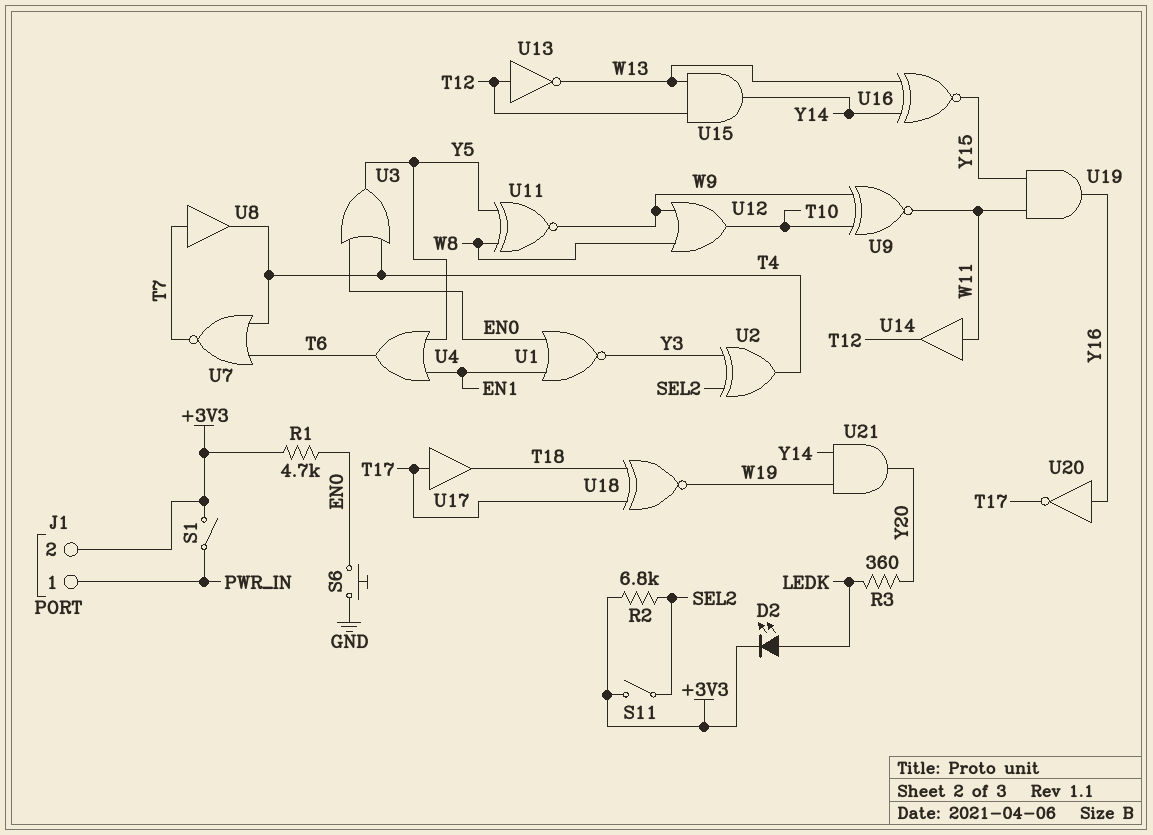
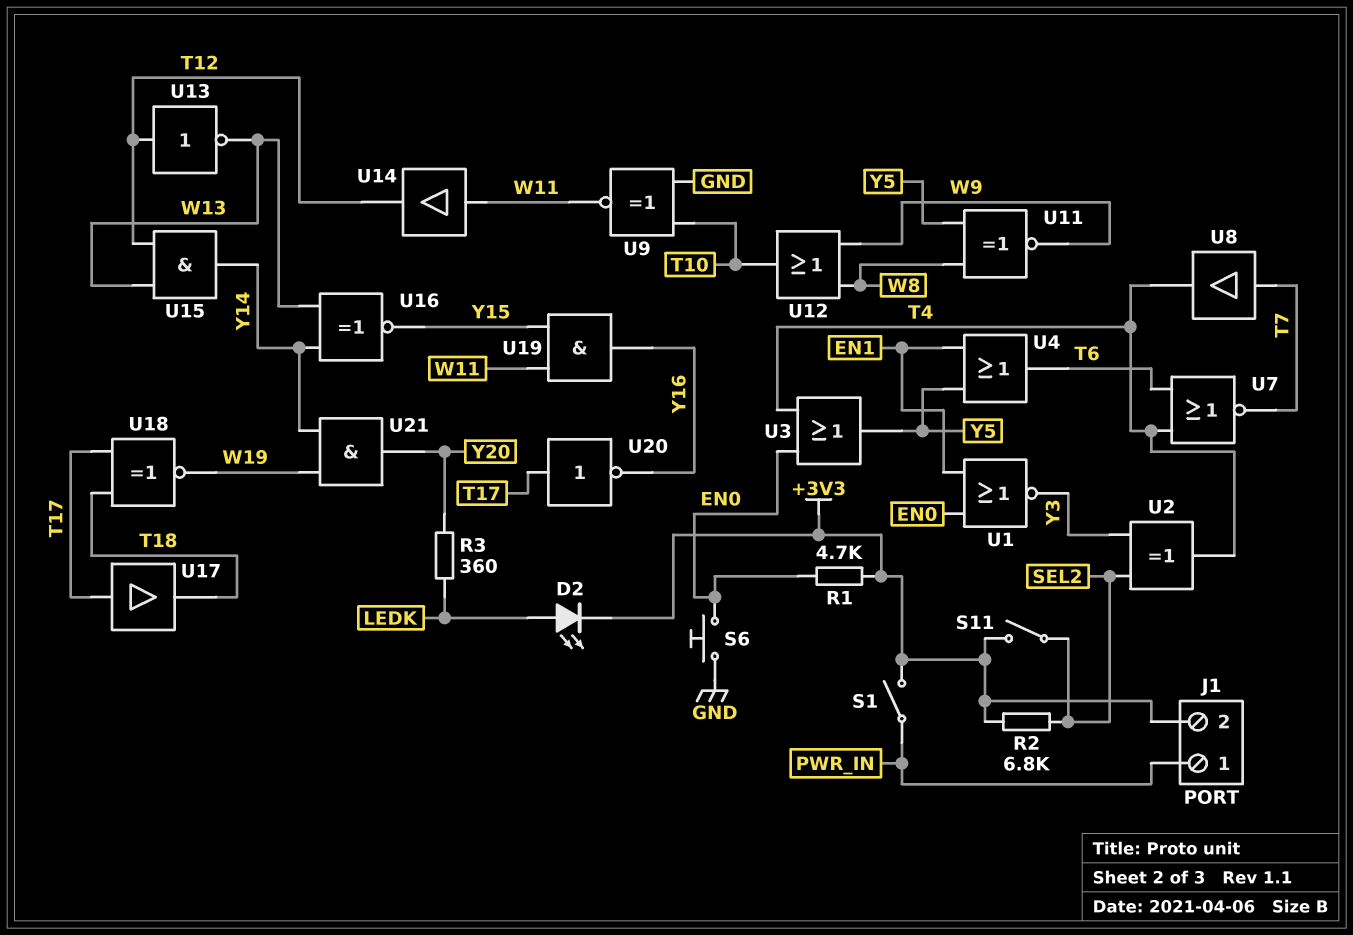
U9: XNOR (in T10, in W9, out W11) -> XNOR (in GND, in T10, out W11)
U20: NOT (in Y16, out T17) -> NOT (in T17, out Y16)

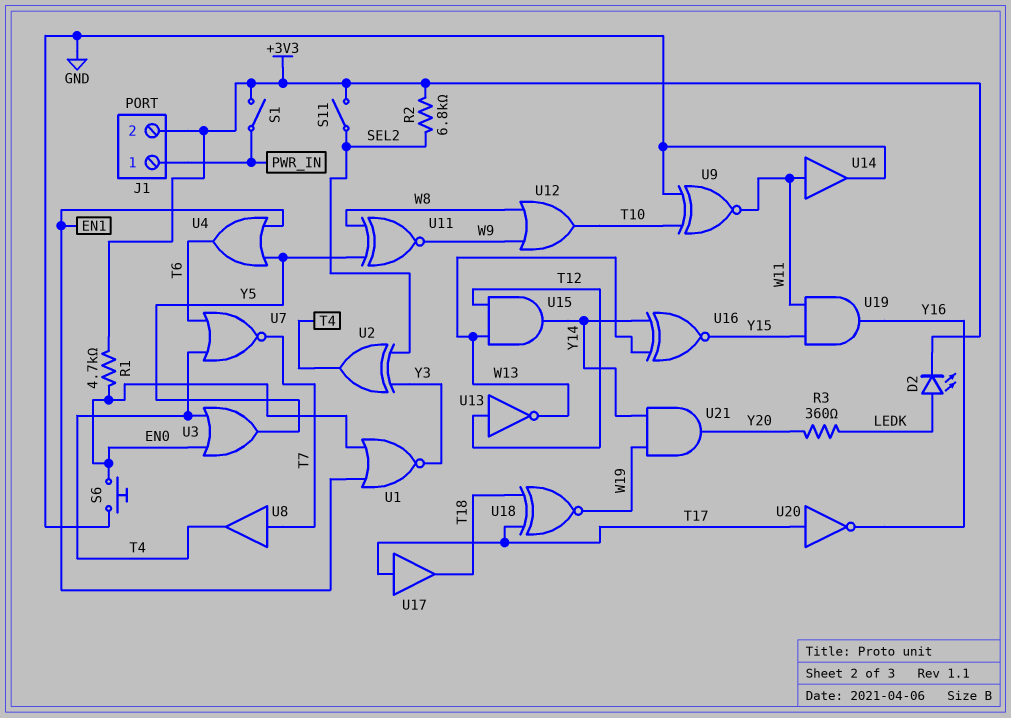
U14: buffer (in W11, out T12) -> buffer (in W11, out GND)

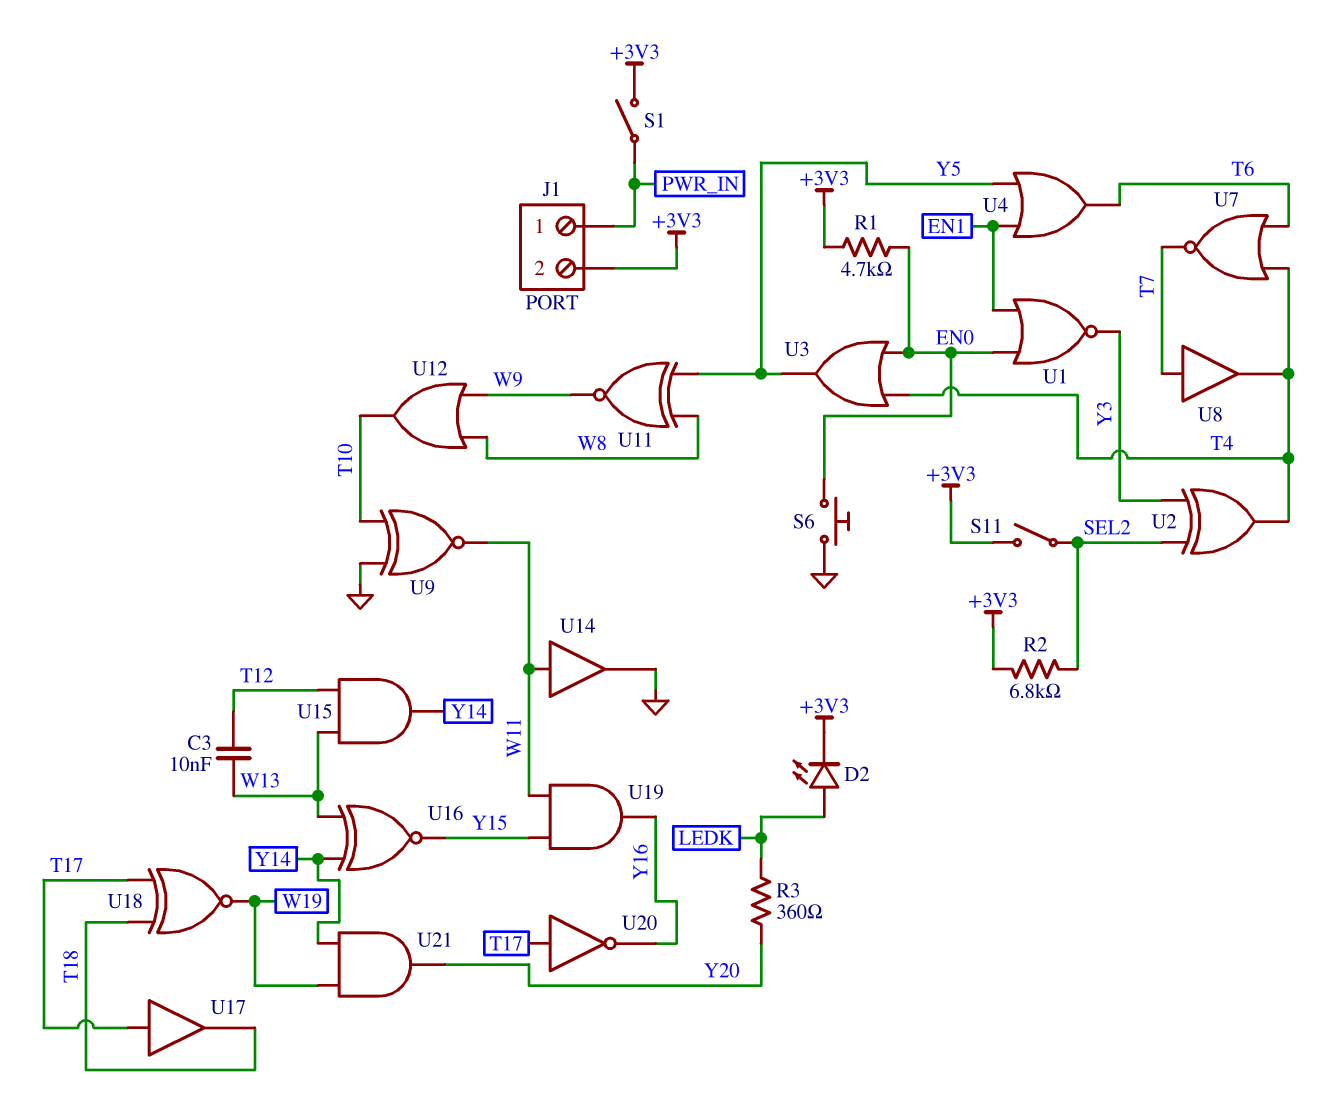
C3: none -> 10nF (T12, W13)
U13: NOT (in T12, out W13) -> none

